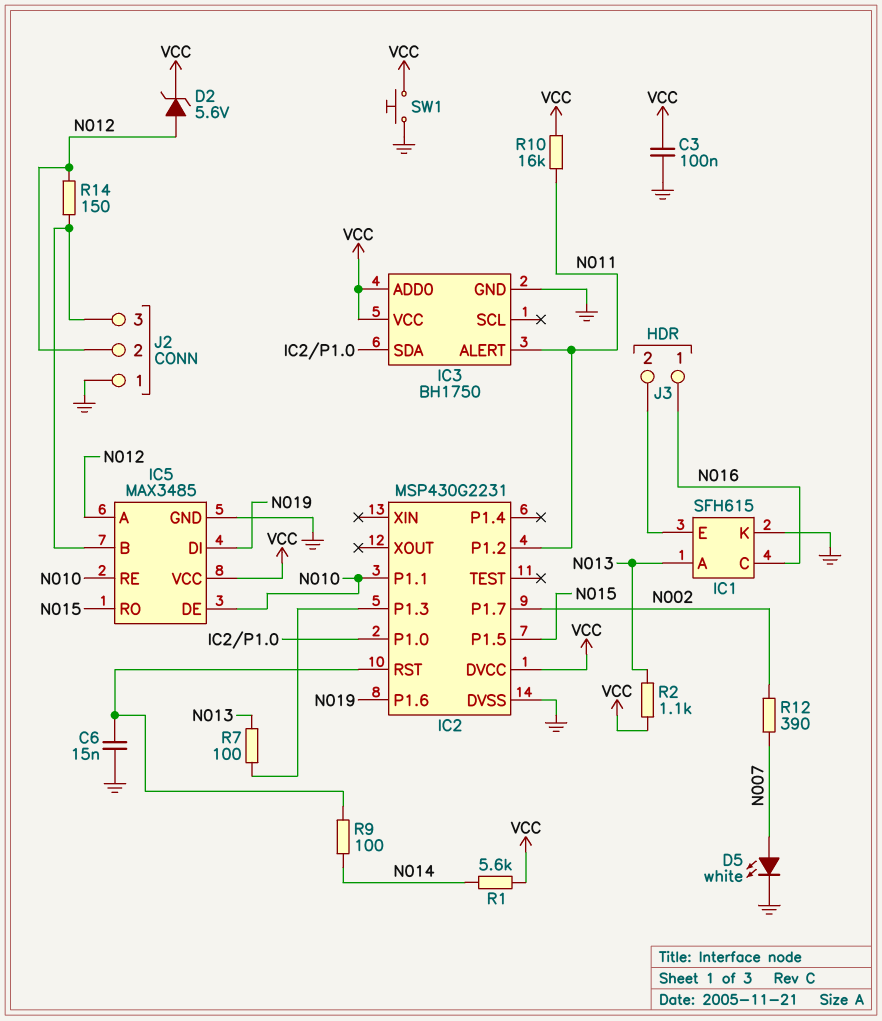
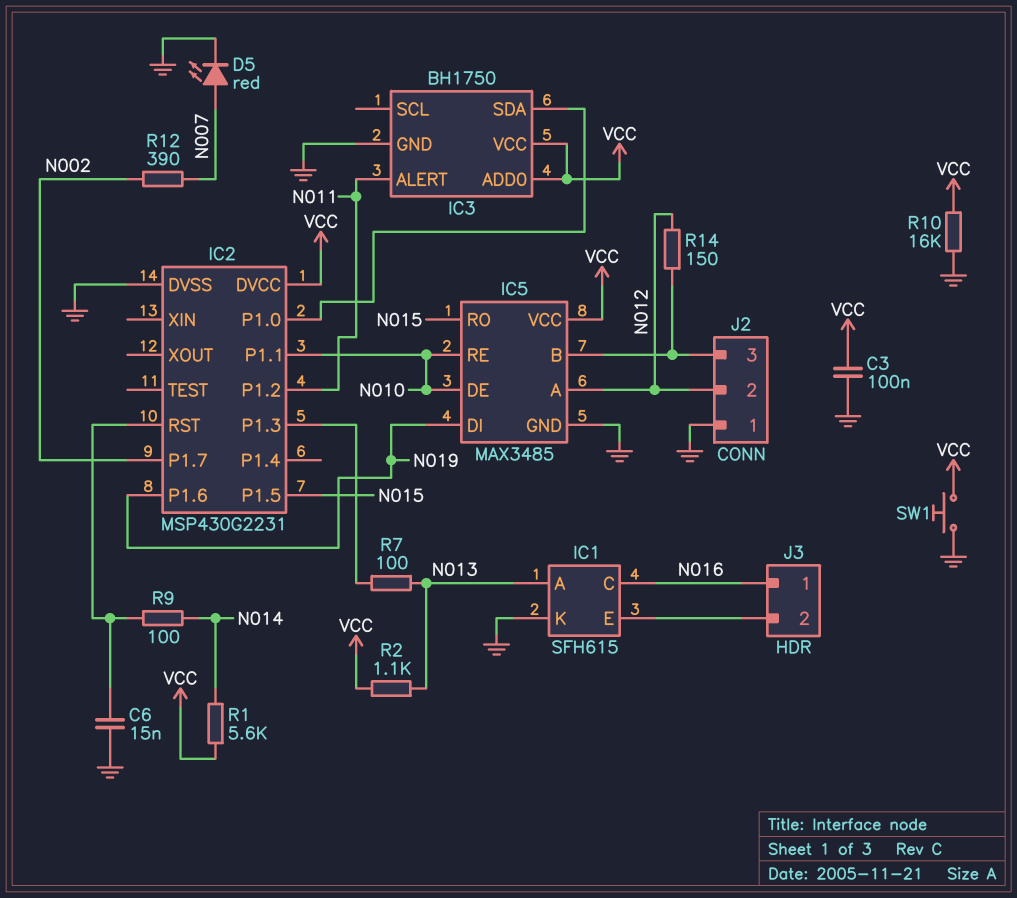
D2: zener 5.6V (A N012, K VCC) -> none
D5: LED white (A N007, K GND) -> LED red (A N007, K GND)
R10: 16k (N011, VCC) -> 16k (GND, VCC)

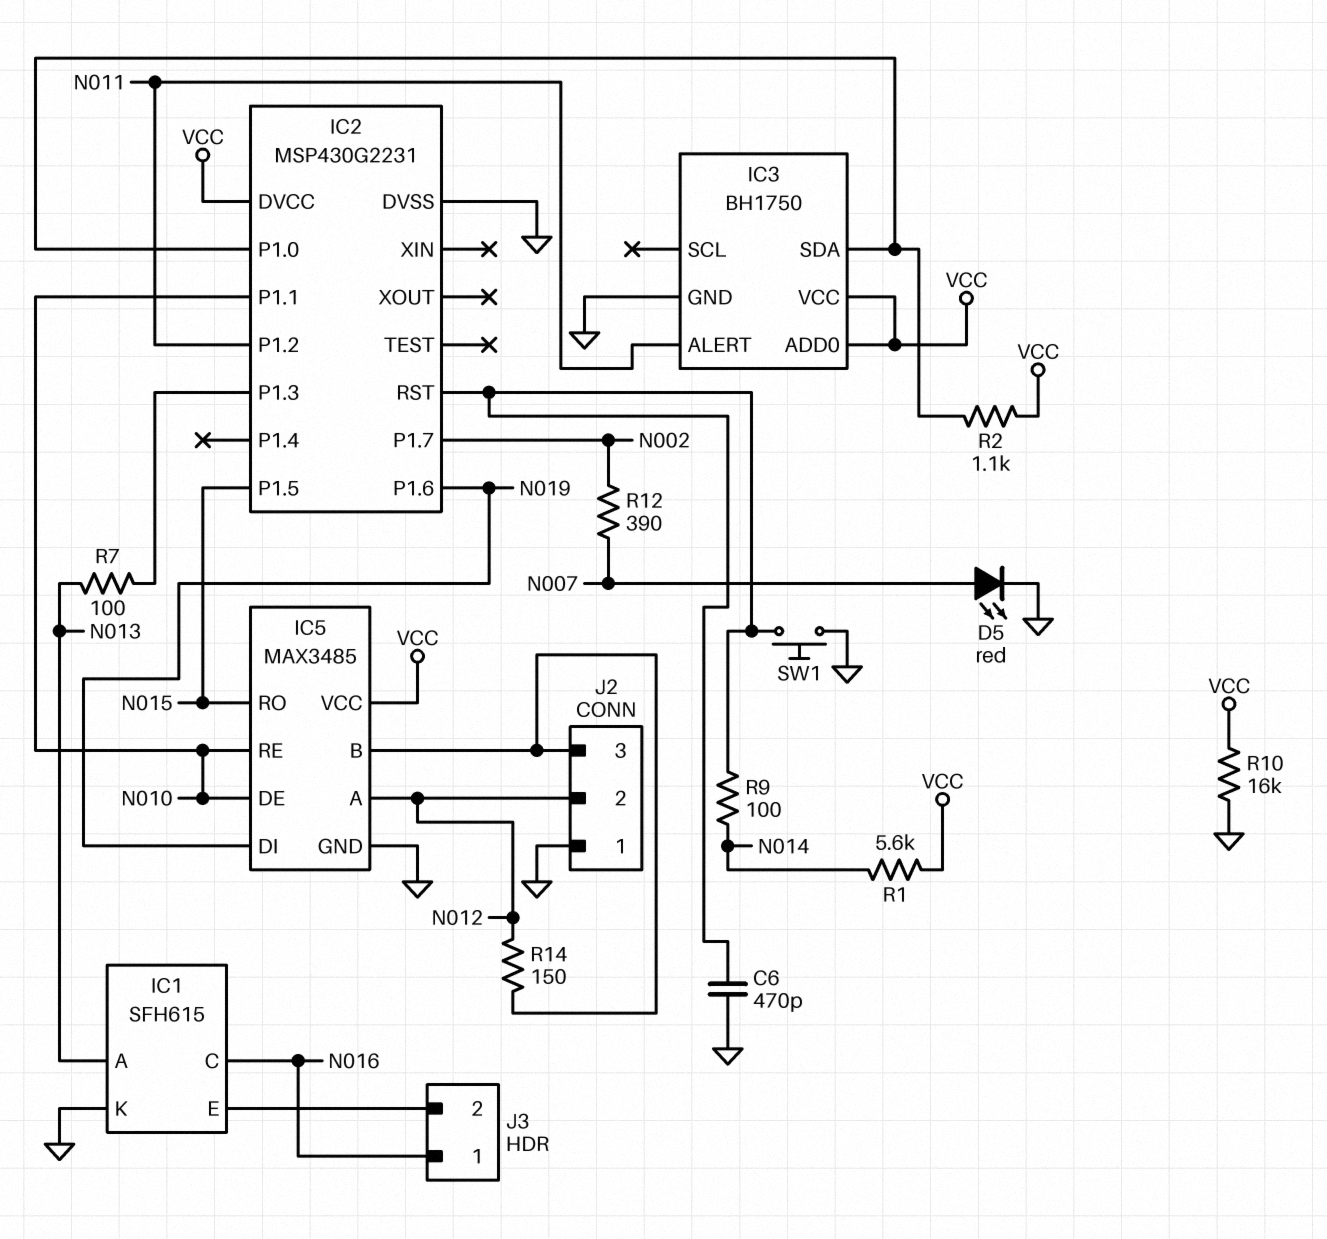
C3: 100nF (GND, VCC) -> none
C6: 15nF (GND, IC2/RST) -> 470pF (GND, IC2/RST)
R2: 1.1k (N013, VCC) -> 1.1k (IC2/P1.0, VCC)
SW1: button (GND, VCC) -> button (GND, IC2/RST)

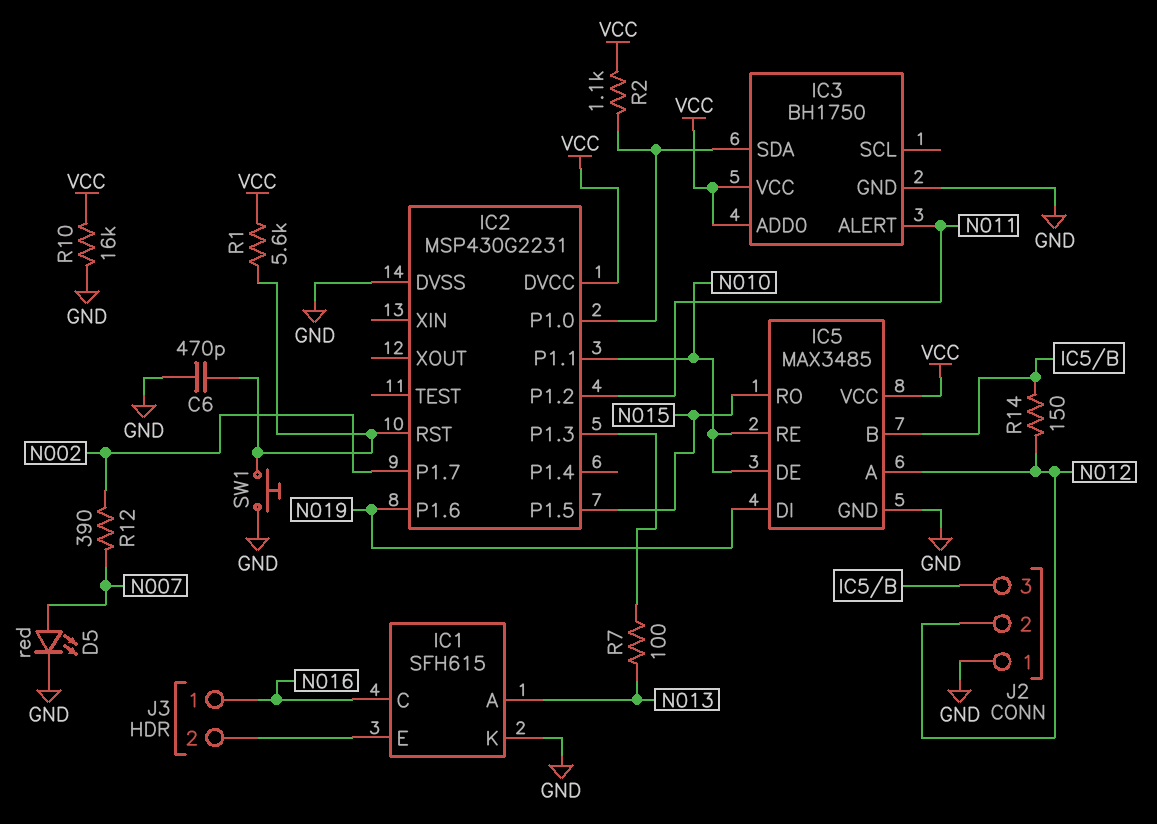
R1: 5.6k (N014, VCC) -> 5.6k (IC2/RST, VCC)
R9: 100 (IC2/RST, N014) -> none

